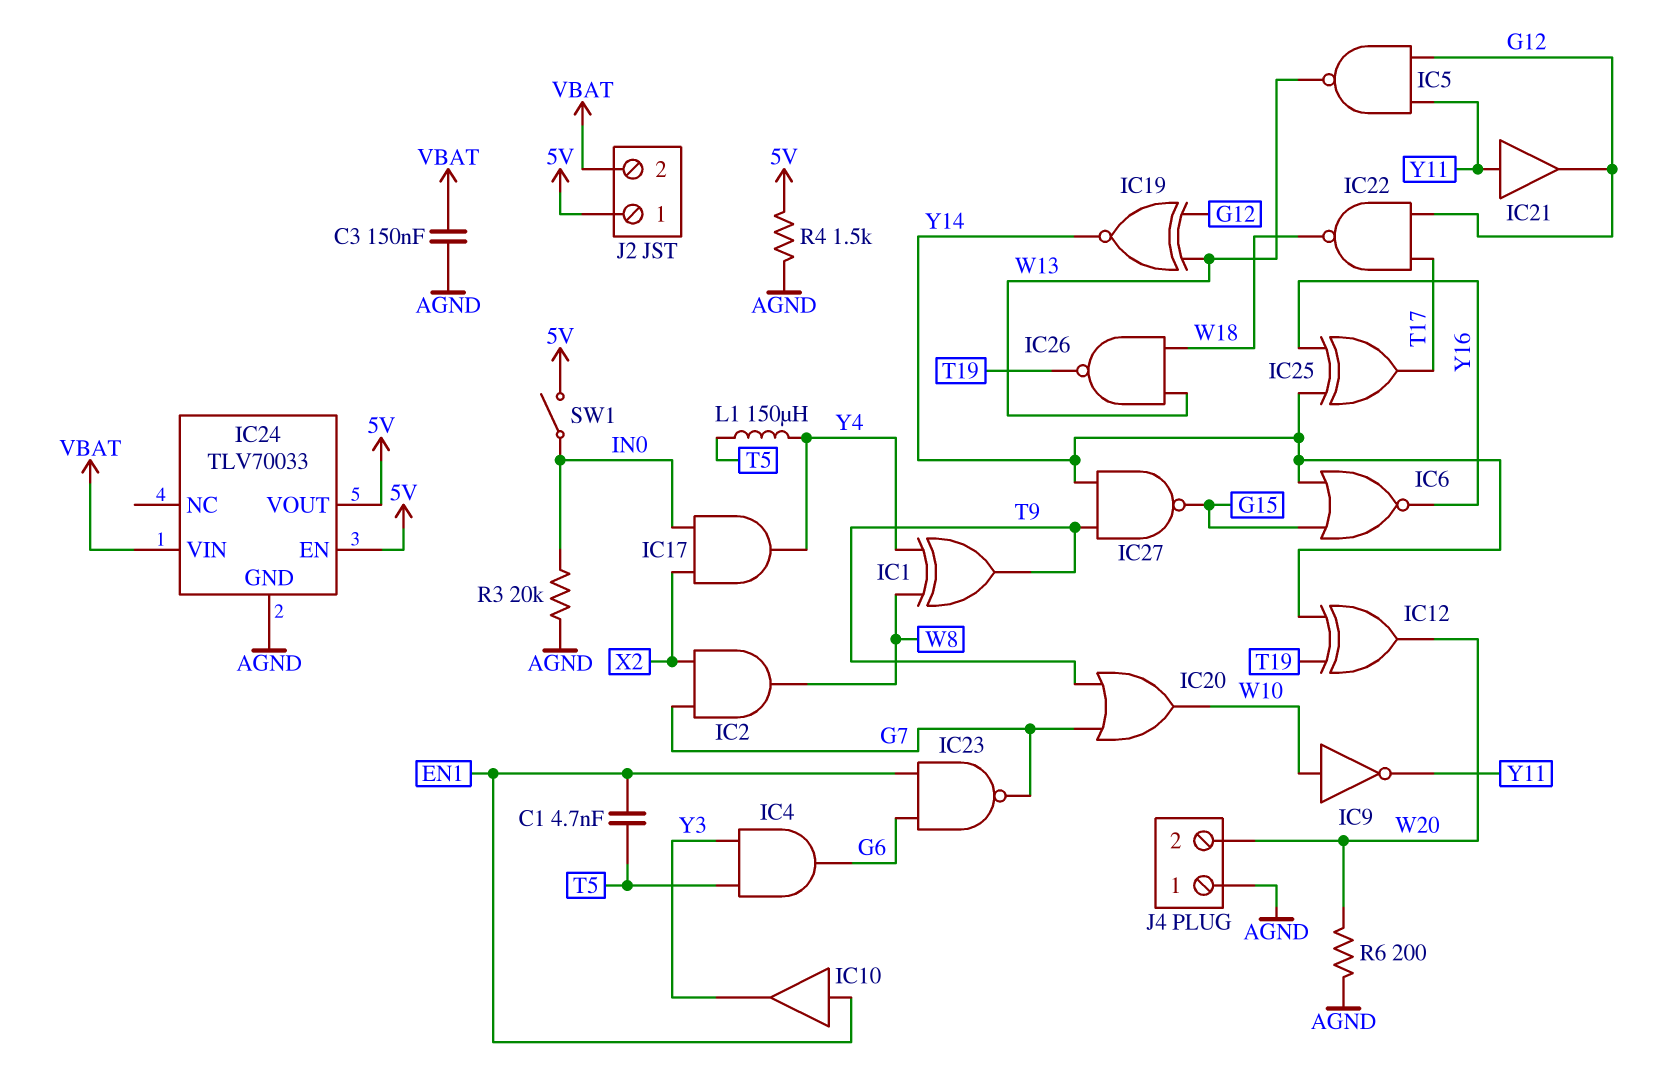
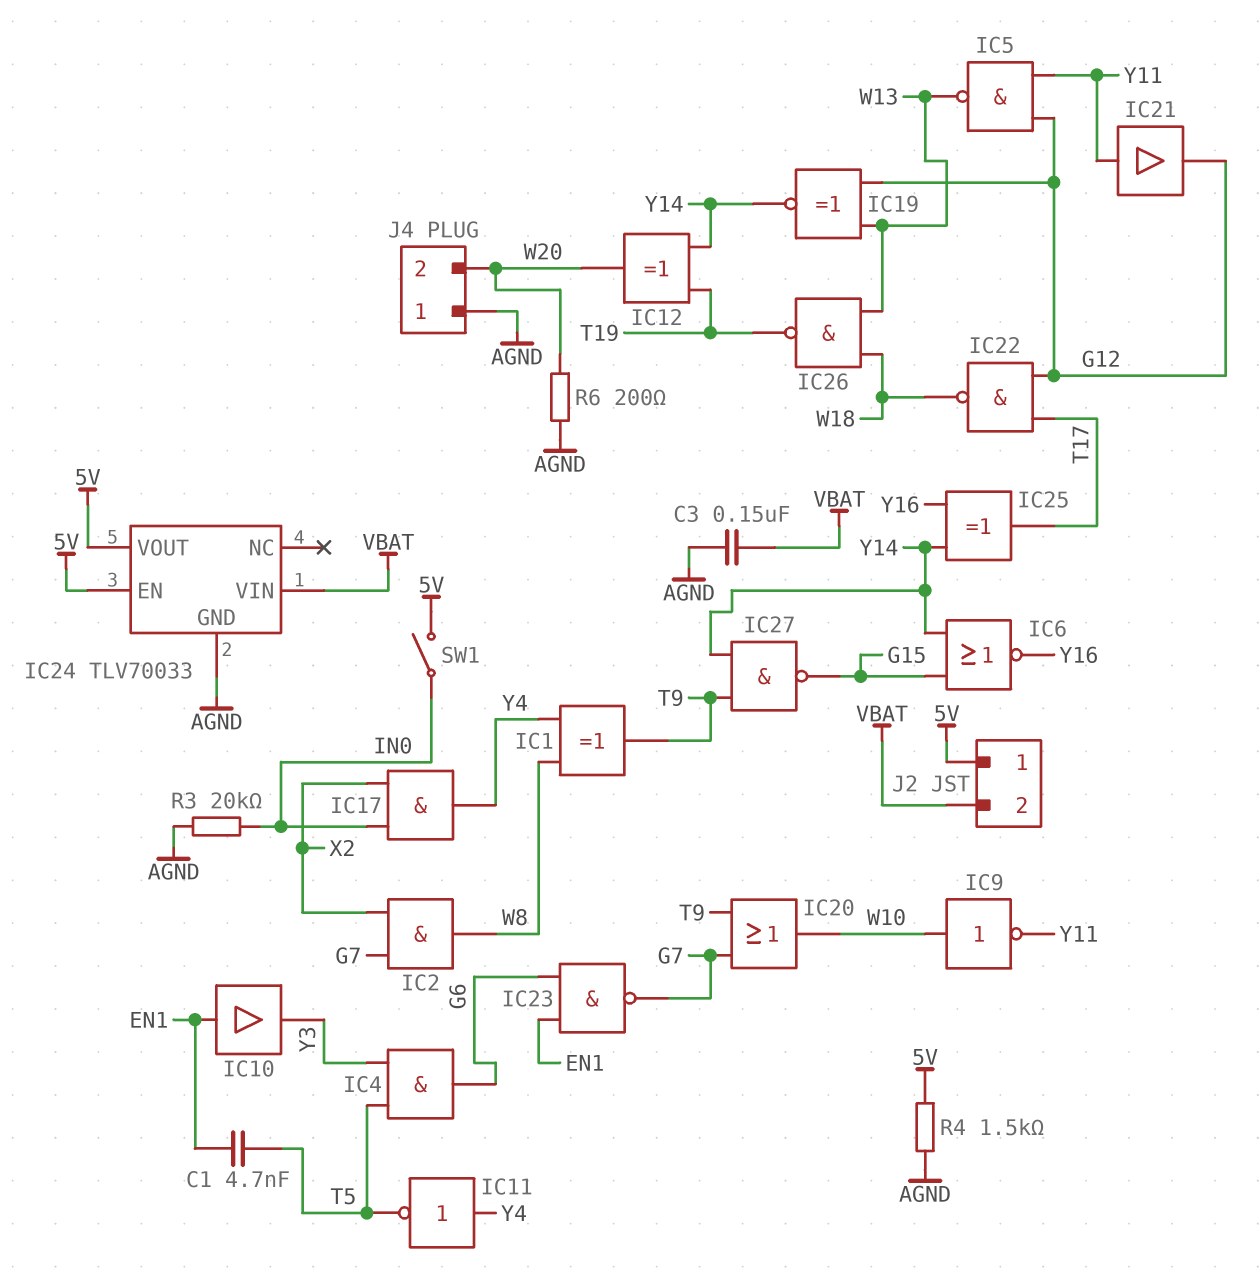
IC11: none -> NOT (in Y4, out T5)
L1: 150uH (T5, Y4) -> none

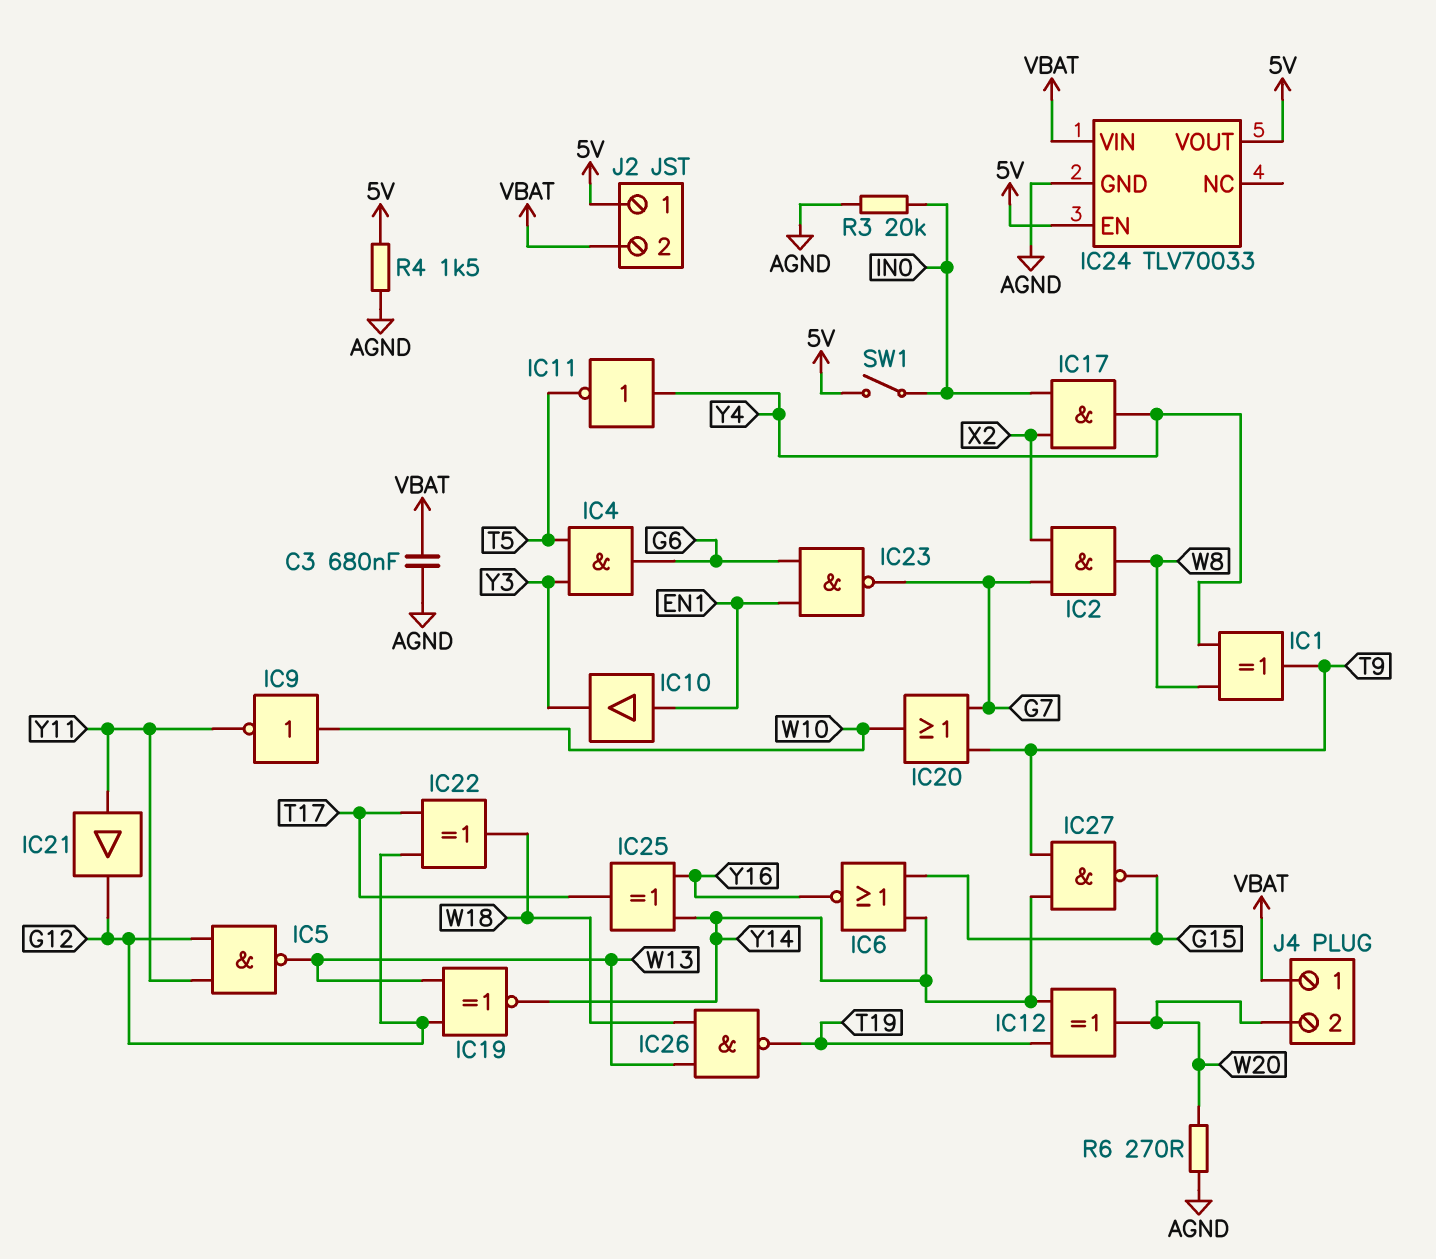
C1: 4.7nF (EN1, T5) -> none
C3: 150nF (AGND, VBAT) -> 680nF (AGND, VBAT)
IC22: NAND (in G12, in T17, out W18) -> XOR (in G12, in T17, out W18)
J4 pin 1: AGND -> VBAT
R6: 200 (AGND, W20) -> 270 (AGND, W20)

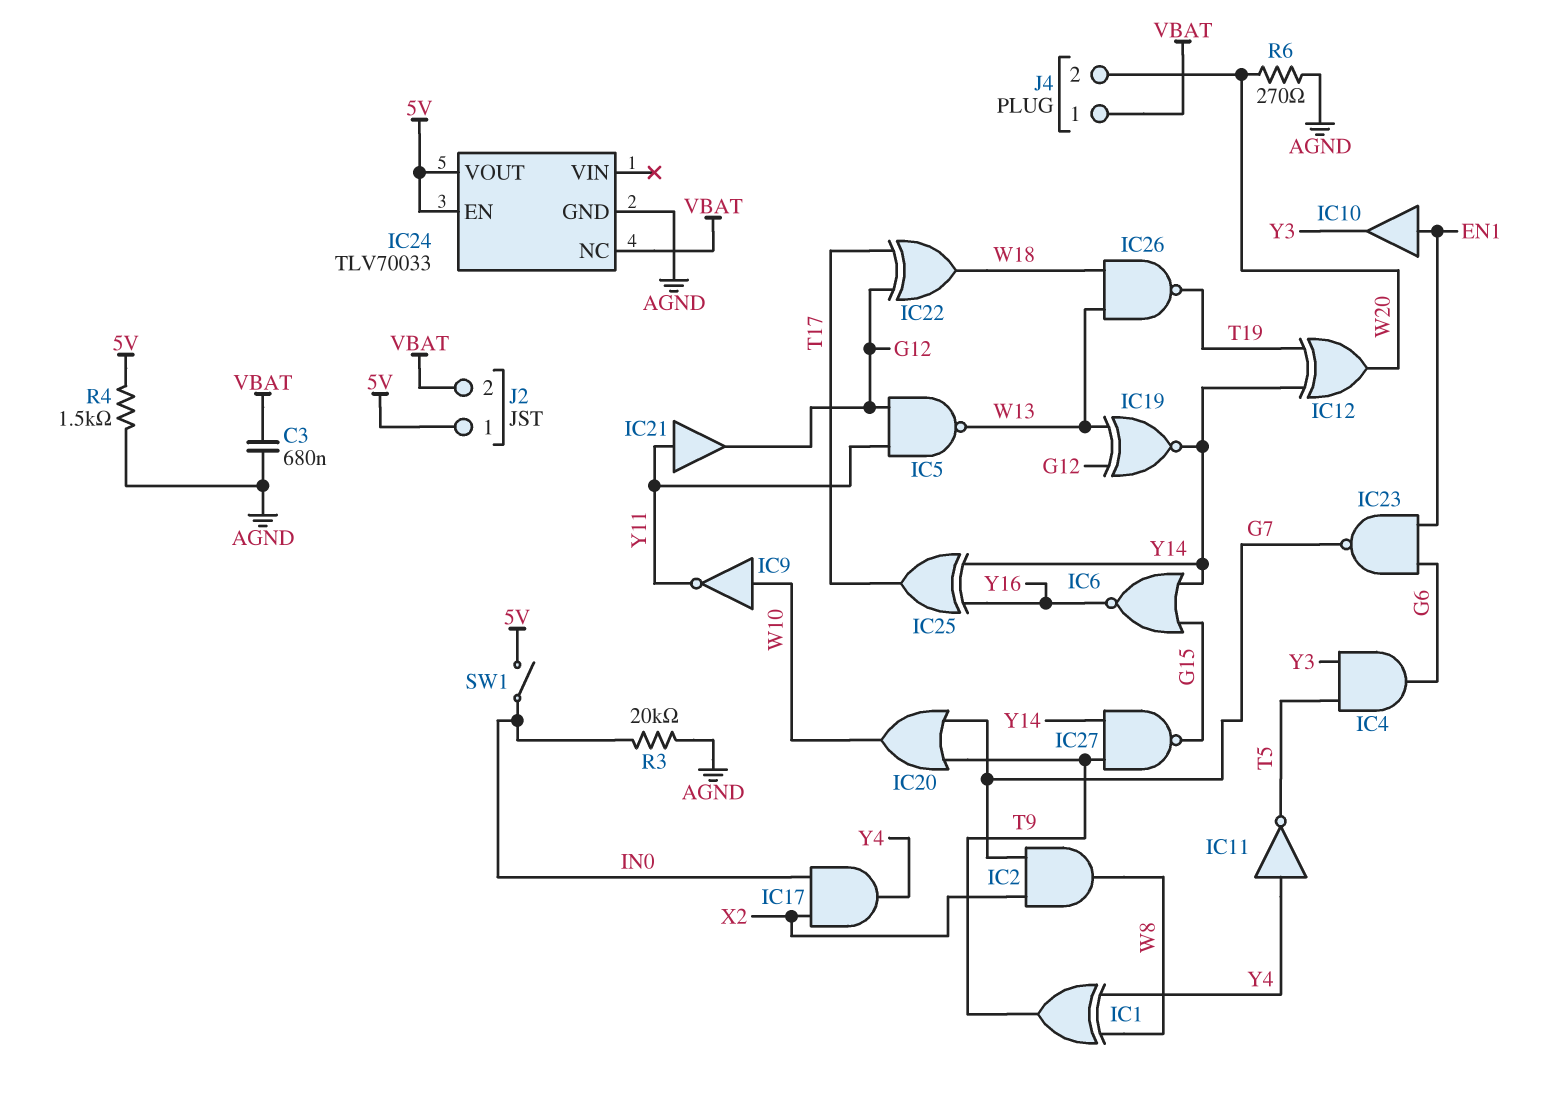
IC24 pin NC: none -> VBAT
IC24 pin VIN: VBAT -> none

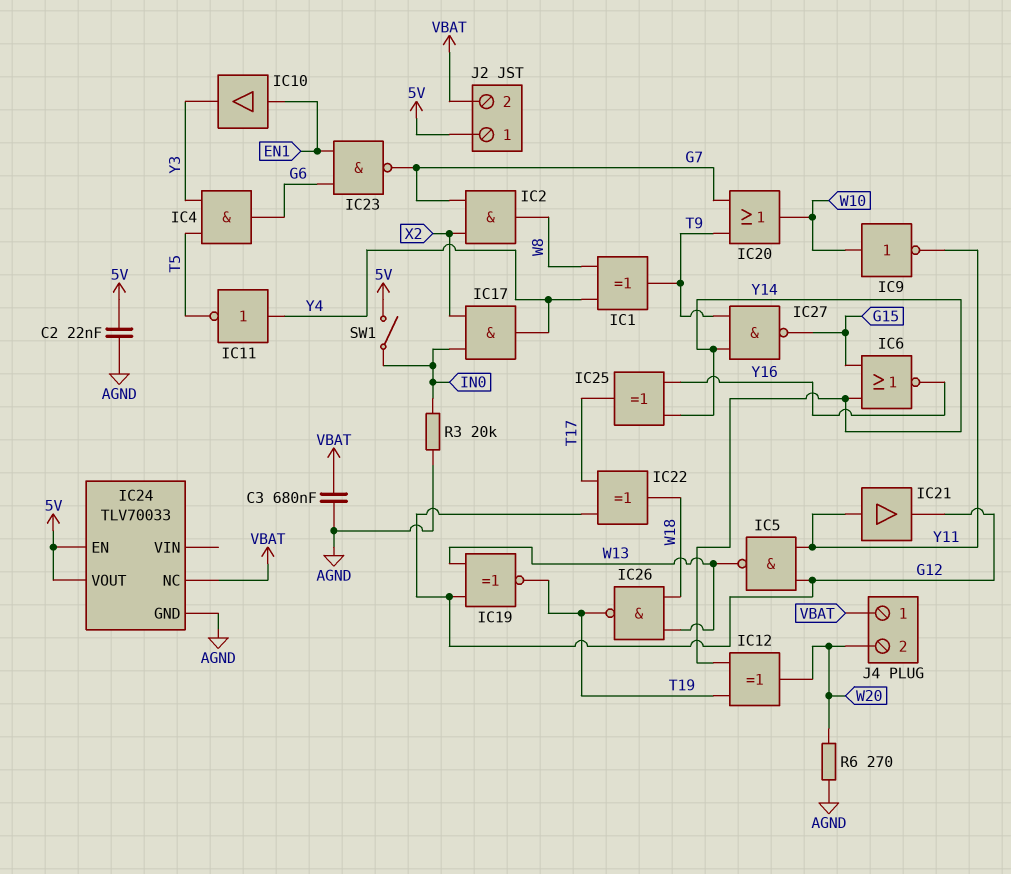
C2: none -> 22nF (5V, AGND)
IC19: XNOR (in G12, in W13, out Y14) -> XNOR (in G12, in W13, out T19)
R4: 1.5k (5V, AGND) -> none

